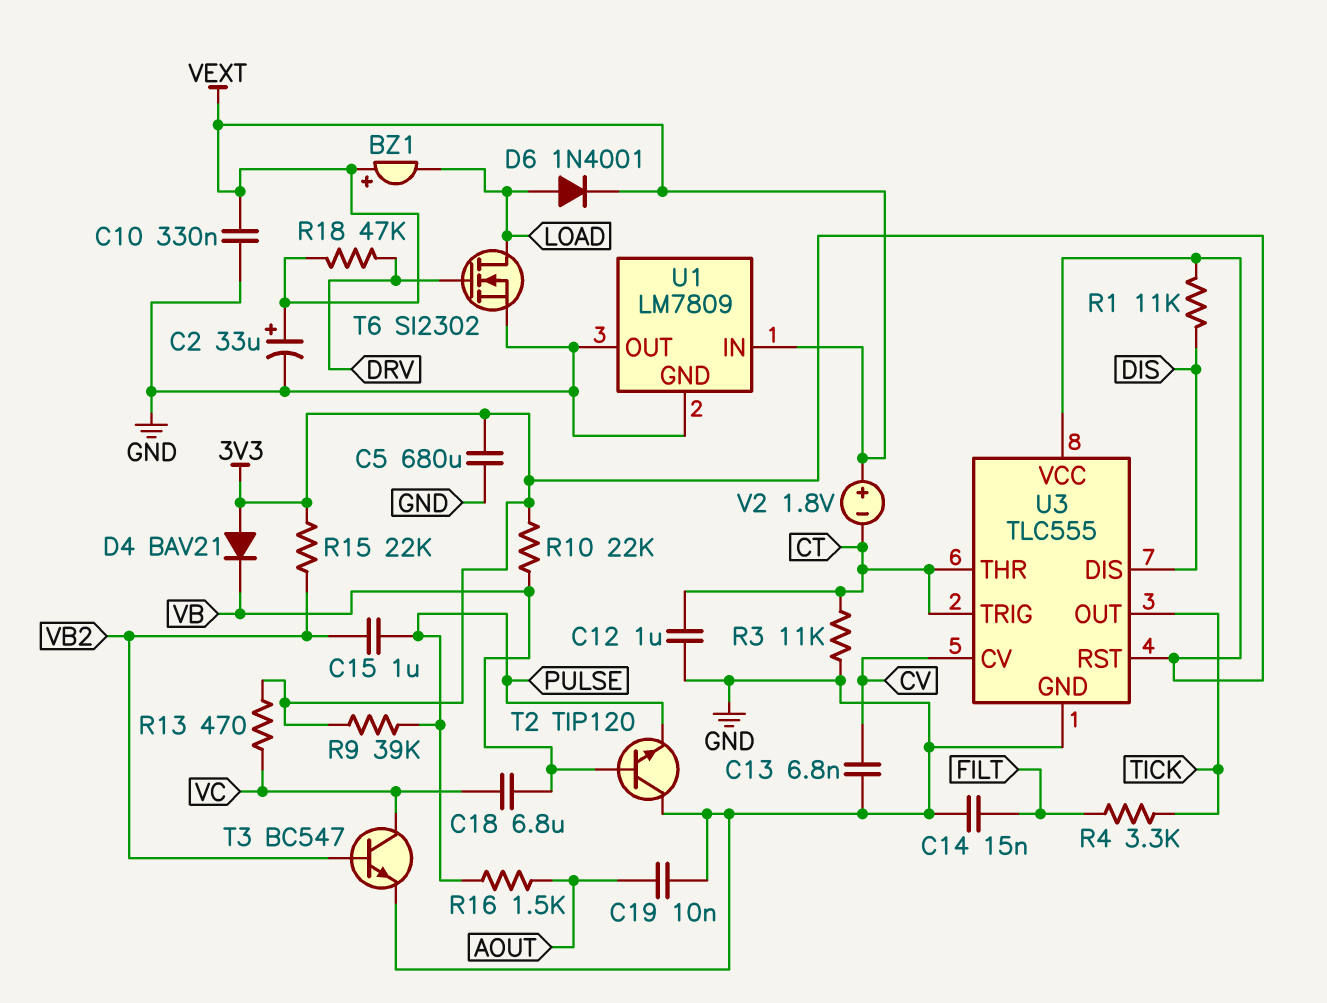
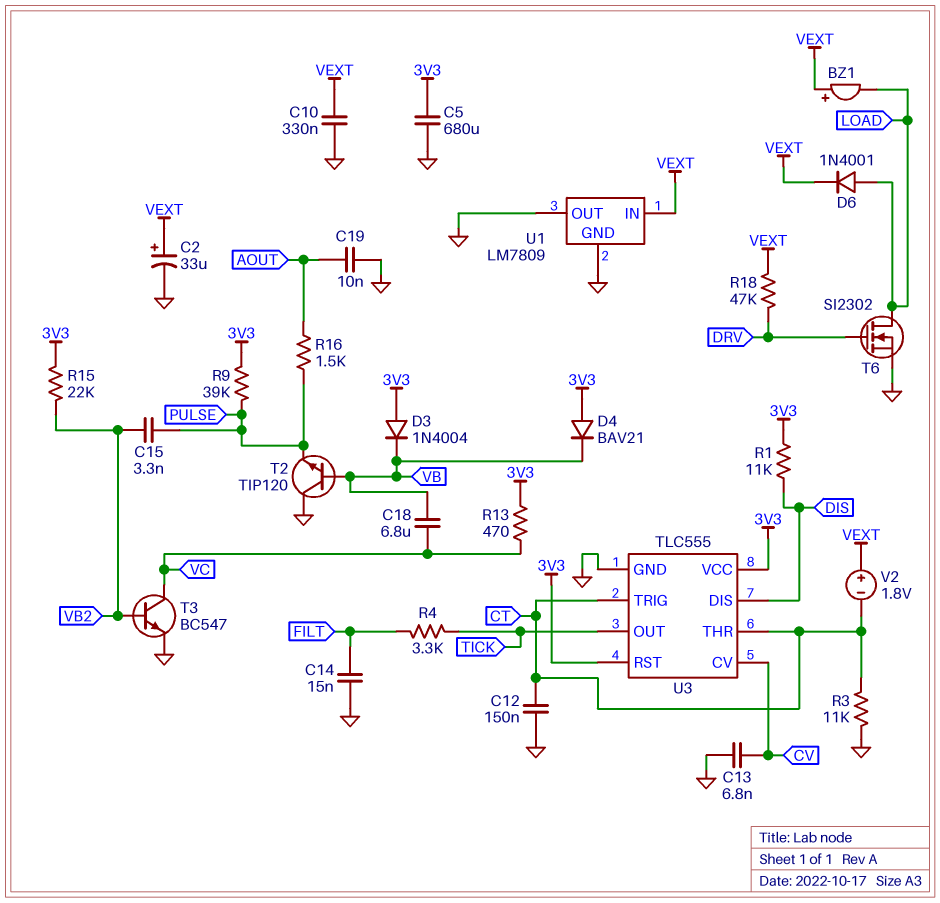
C12: 1uF (CT, GND) -> 150nF (CT, GND)
C15: 1uF (PULSE, VB2) -> 3.3nF (PULSE, VB2)
D3: none -> diode 1N4004 (A 3V3, K VB)
R10: 22k (3V3, VB) -> none

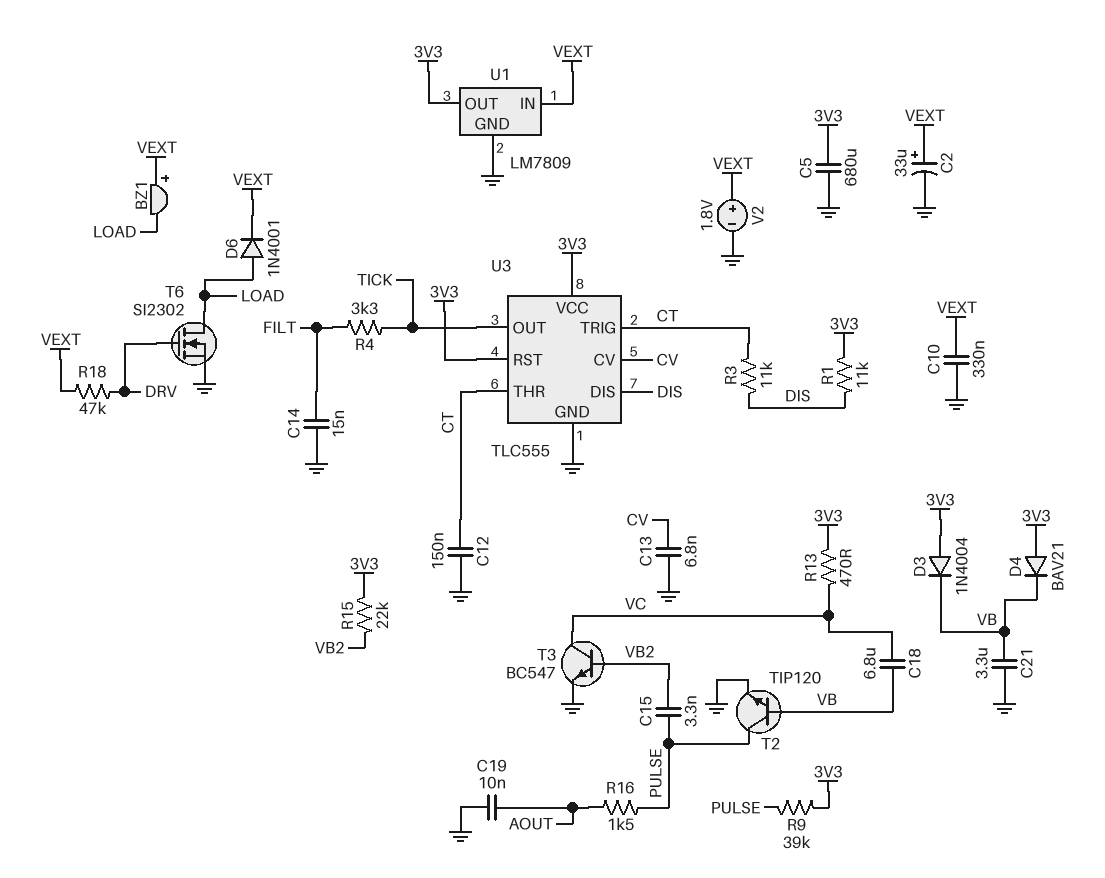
C21: none -> 3.3uF (GND, VB)
R3: 11k (CT, GND) -> 11k (CT, DIS)
T2: NPN TIP120 (B VB, C GND, E PULSE) -> NPN TIP120 (B VB, C PULSE, E GND)
U1 pin OUT: GND -> 3V3
V2: 1.8V (plus VEXT, minus CT) -> 1.8V (plus VEXT, minus GND)

